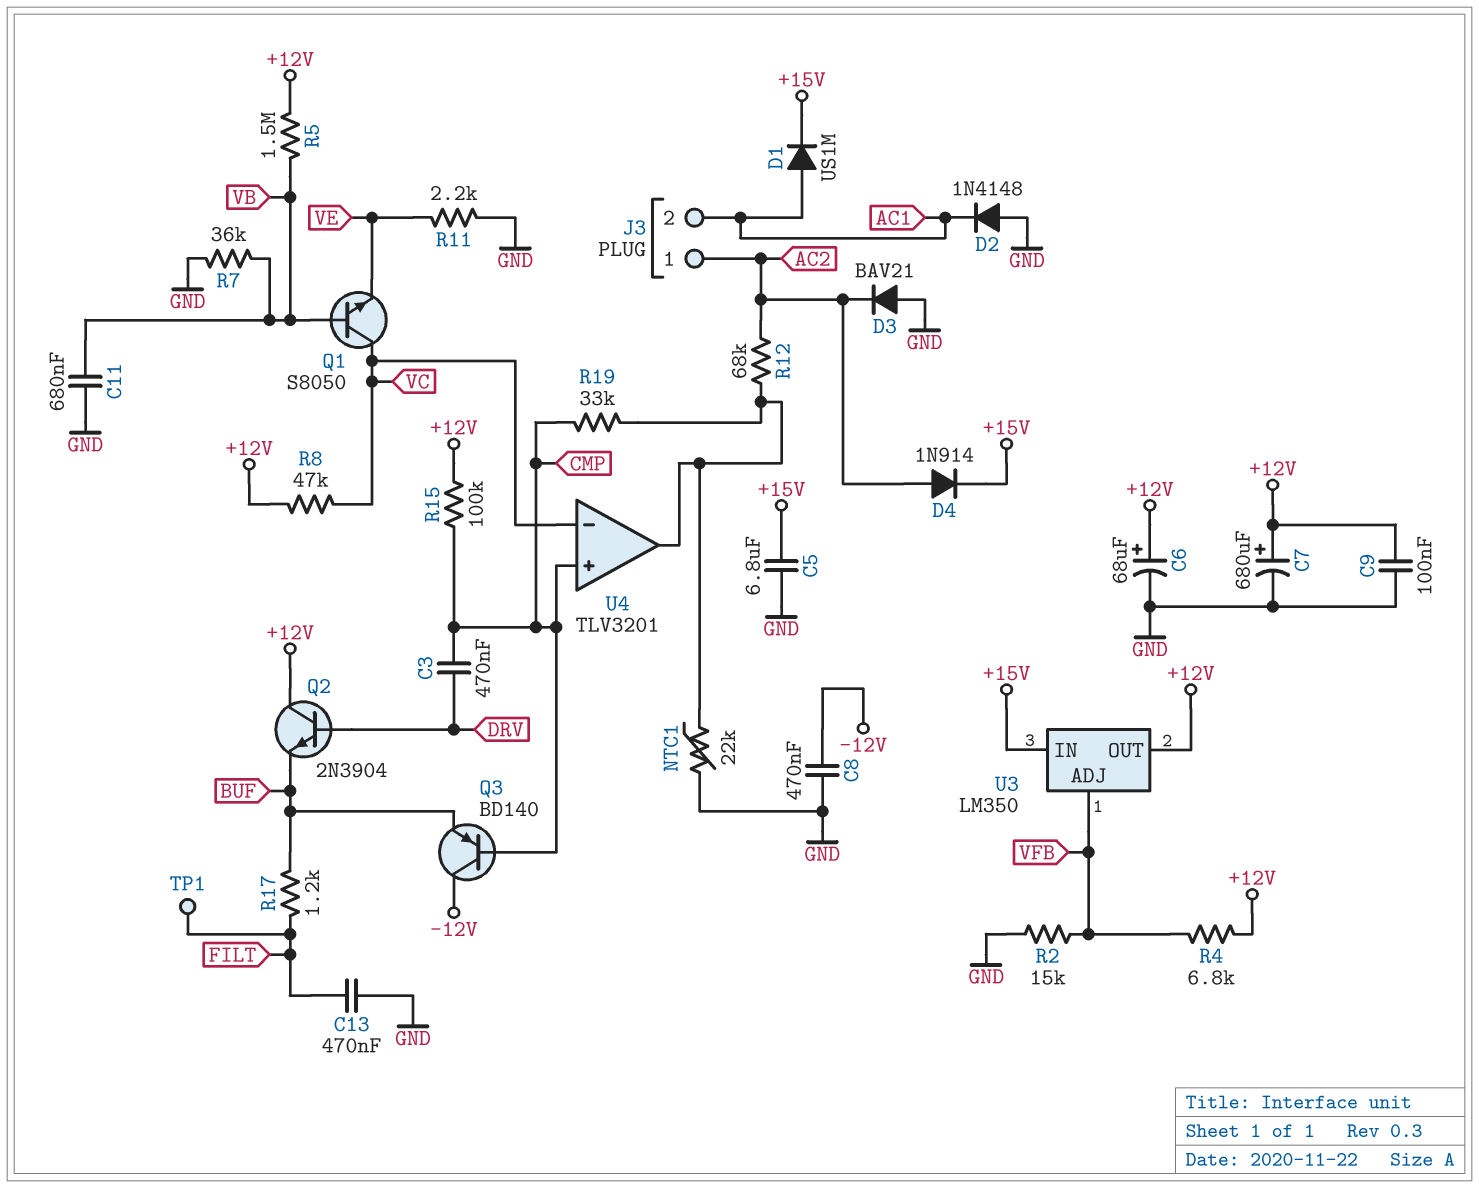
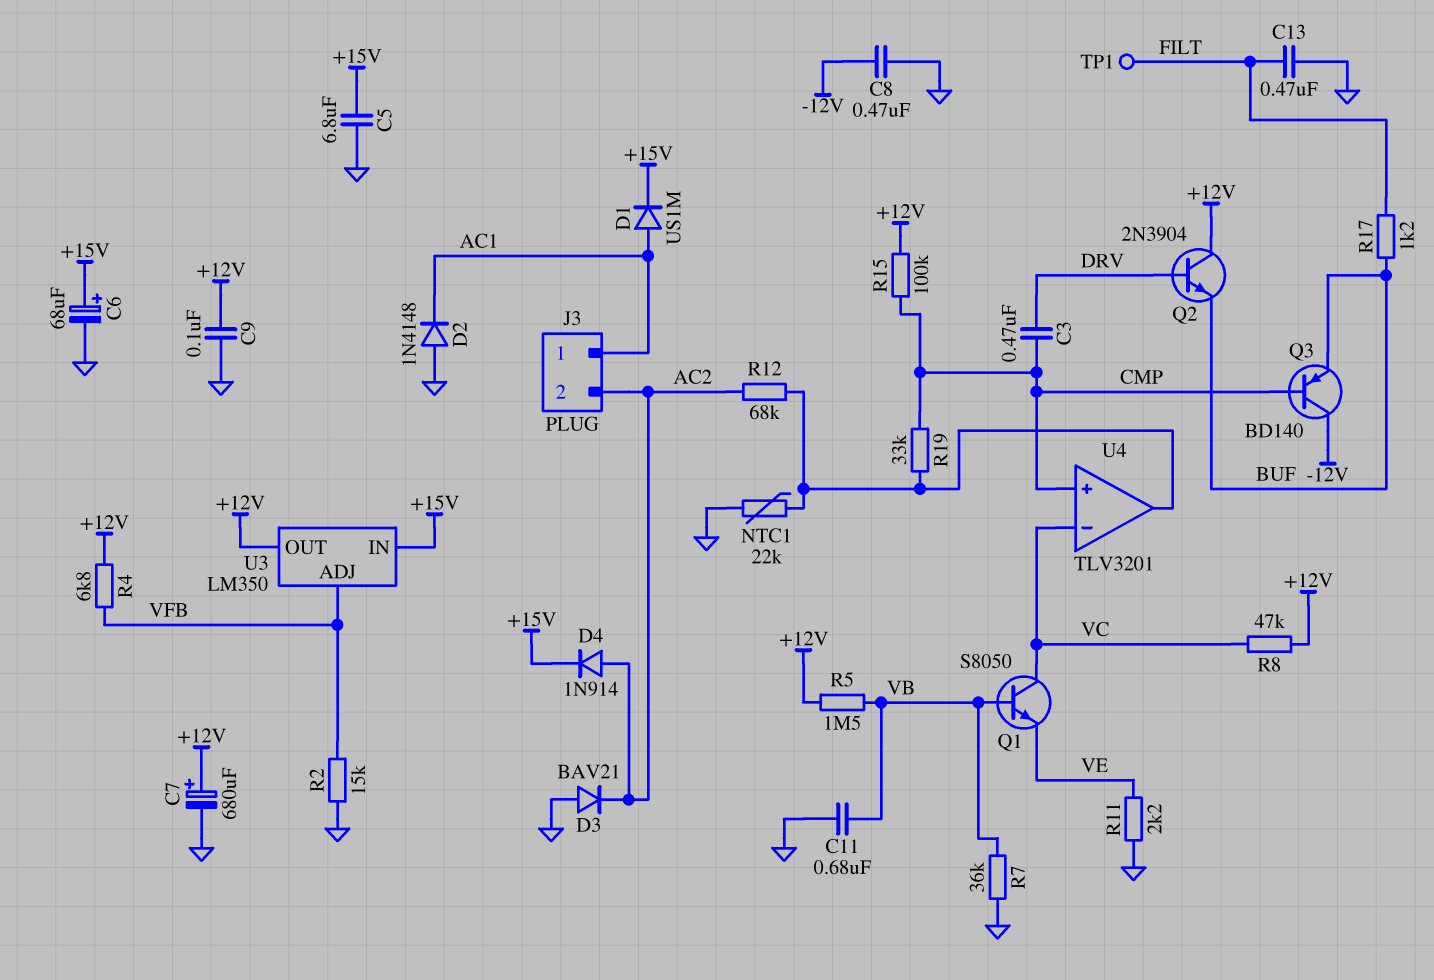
C6: 68uF (plus +12V, minus GND) -> 68uF (plus +15V, minus GND)
J3 pin 1: AC2 -> AC1
J3 pin 2: AC1 -> AC2

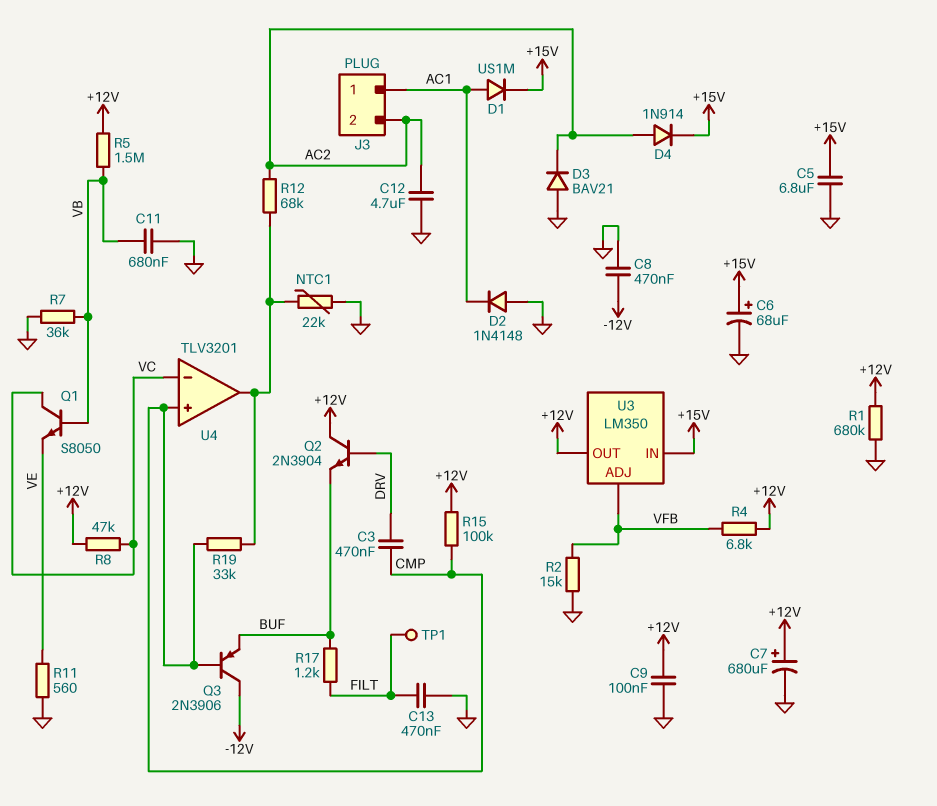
C12: none -> 4.7uF (AC2, GND)
Q3: PNP BD140 (B CMP, C -12V, E BUF) -> PNP 2N3906 (B CMP, C -12V, E BUF)
R1: none -> 680k (+12V, GND)
R11: 2.2k (GND, VE) -> 560 (GND, VE)

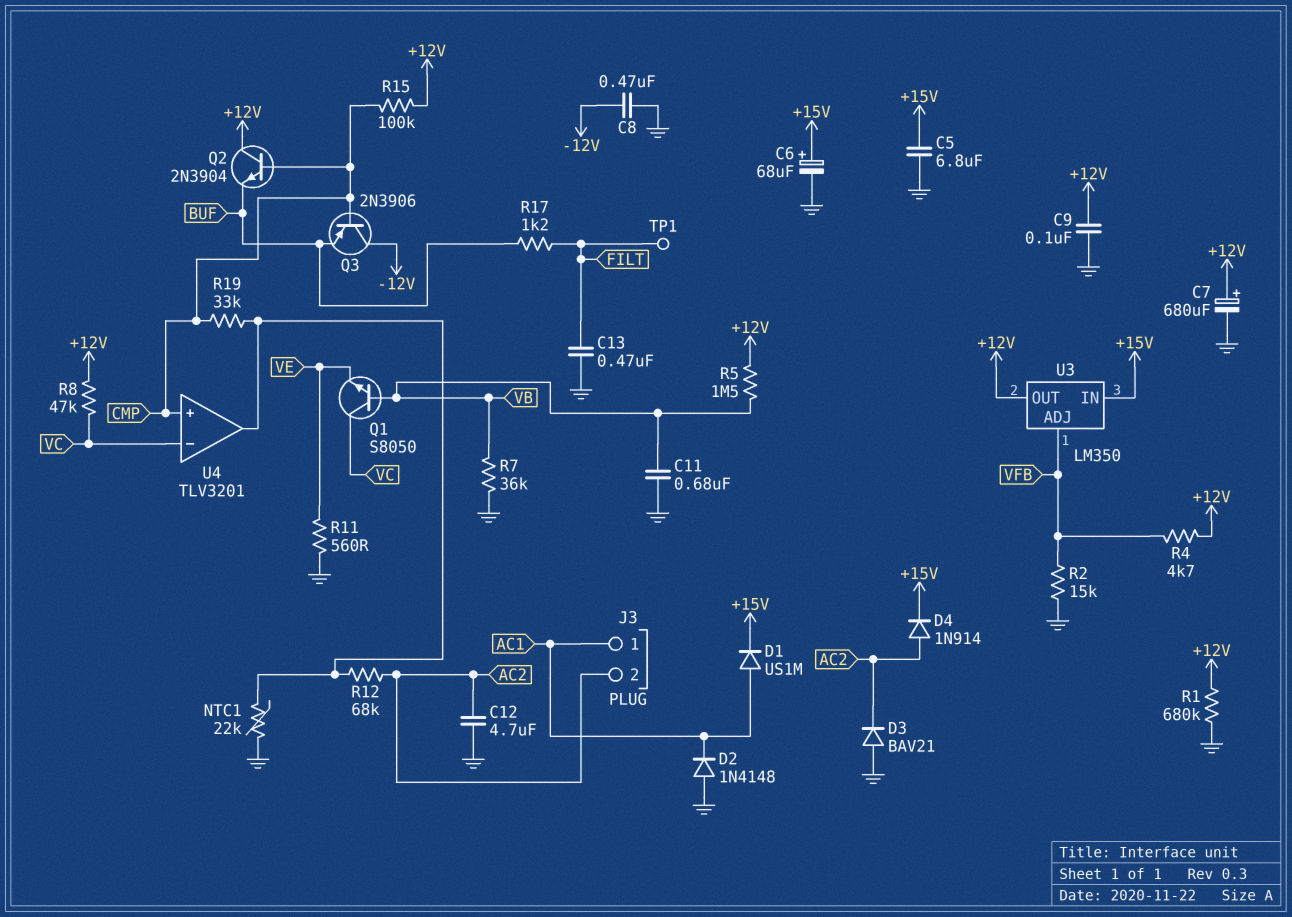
C3: 470nF (CMP, DRV) -> none
Q2: NPN 2N3904 (B DRV, C +12V, E BUF) -> NPN 2N3904 (B CMP, C +12V, E BUF)
R4: 6.8k (+12V, VFB) -> 4.7k (+12V, VFB)

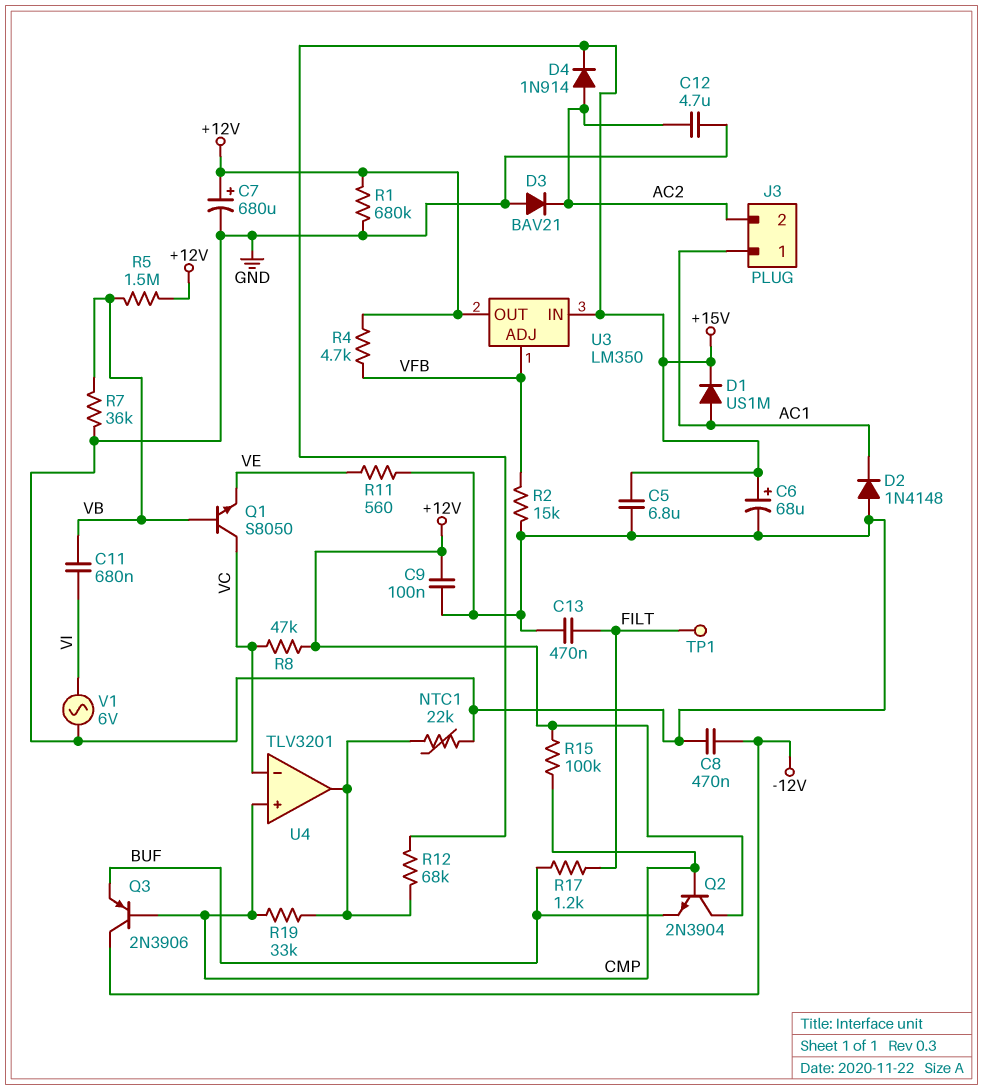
C11: 680nF (GND, VB) -> 680nF (VB, VI)
R12: 68k (AC2, U4/out) -> 68k (+15V, U4/out)
V1: none -> AC 6V (GND, VI)

